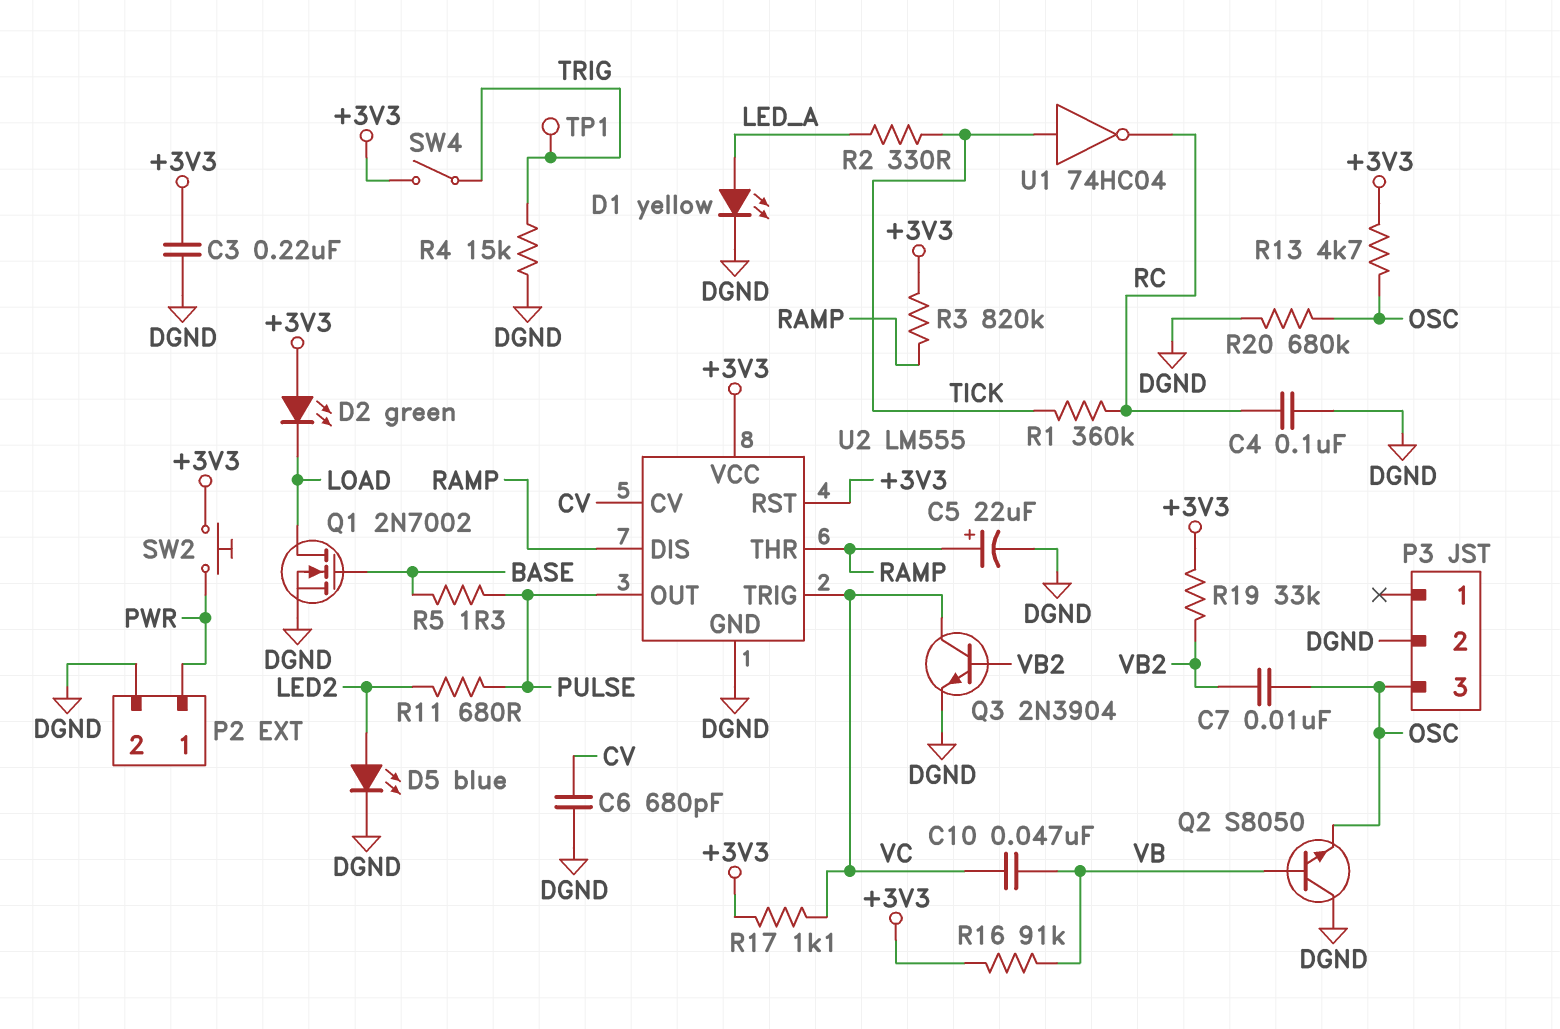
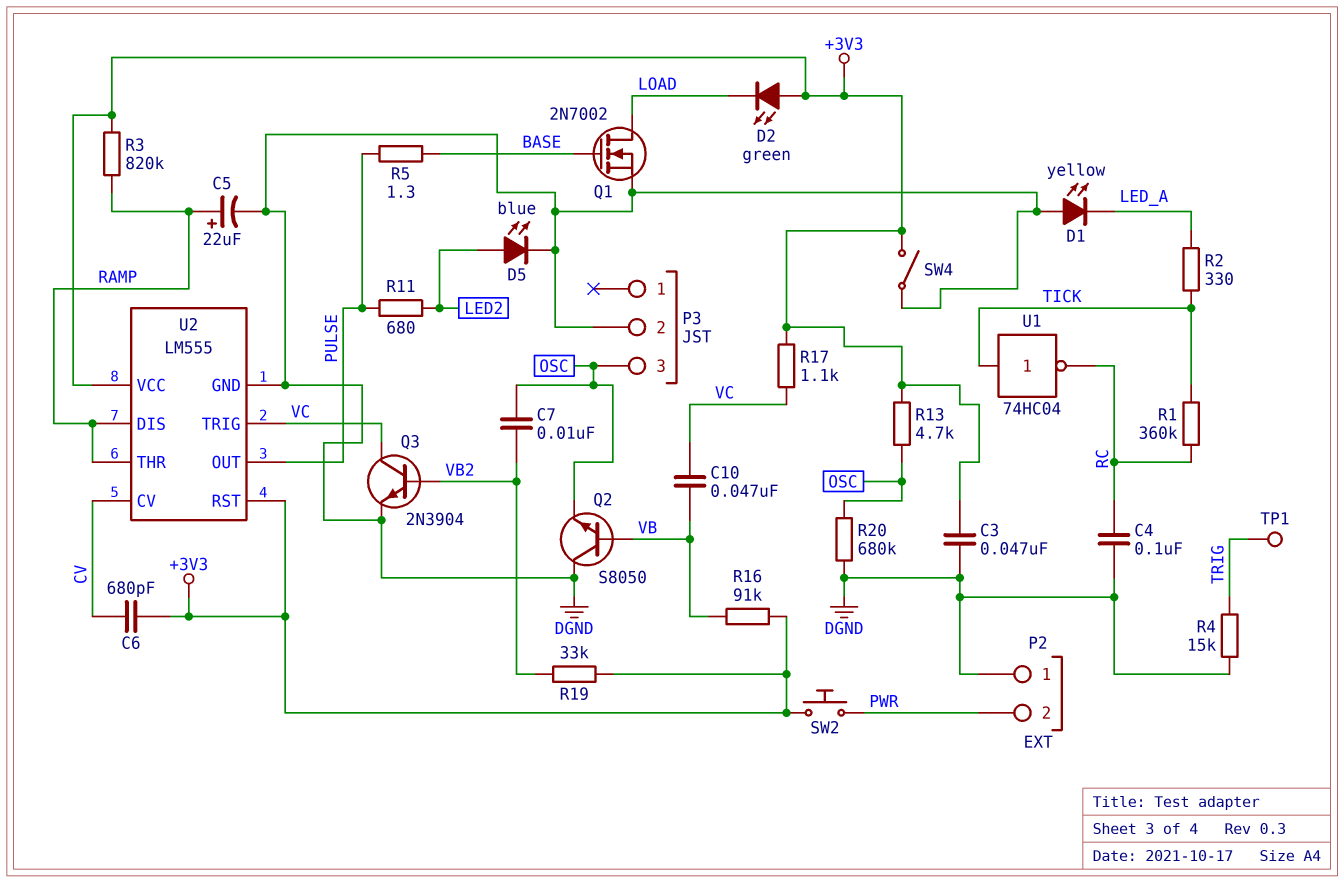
C3: 220nF (+3V3, DGND) -> 47nF (+3V3, DGND)
C6: 680pF (CV, DGND) -> 680pF (+3V3, CV)
D1: LED yellow (A LED_A, K DGND) -> LED yellow (A DGND, K LED_A)
P2 pin 1: PWR -> DGND
P2 pin 2: DGND -> PWR
SW4: switch (+3V3, TRIG) -> switch (+3V3, DGND)

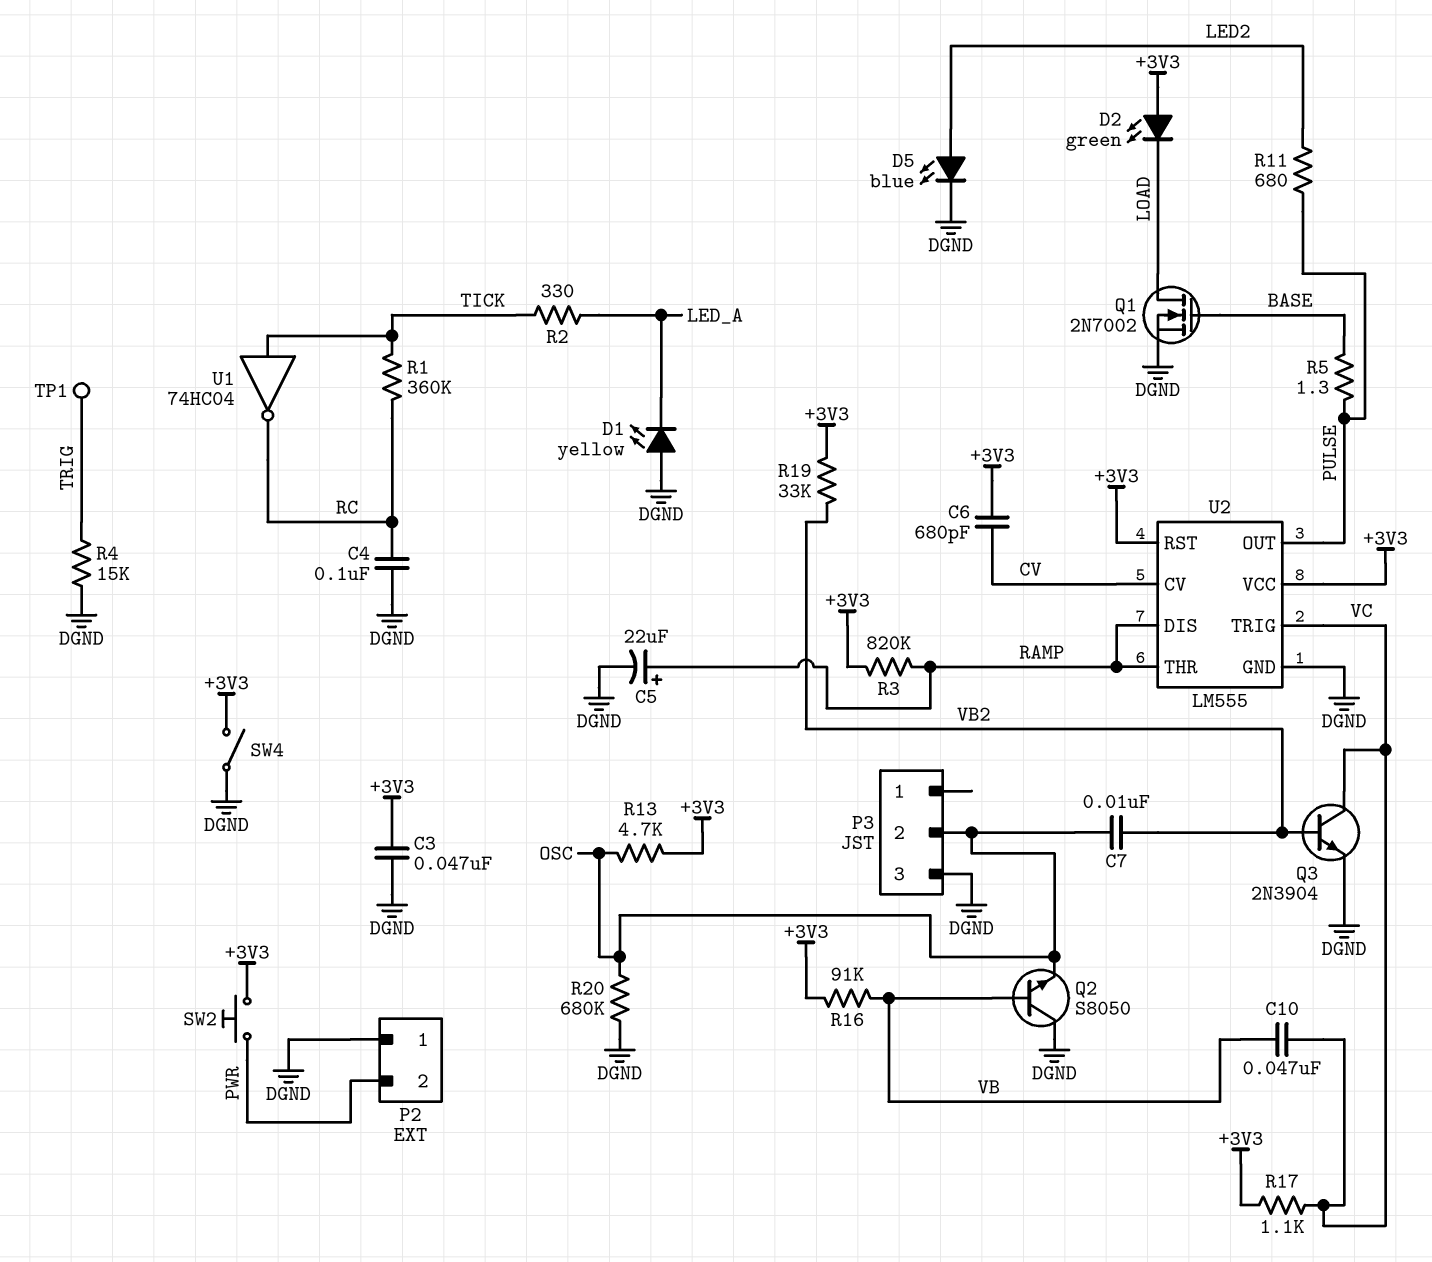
P3 pin 2: DGND -> OSC
P3 pin 3: OSC -> DGND

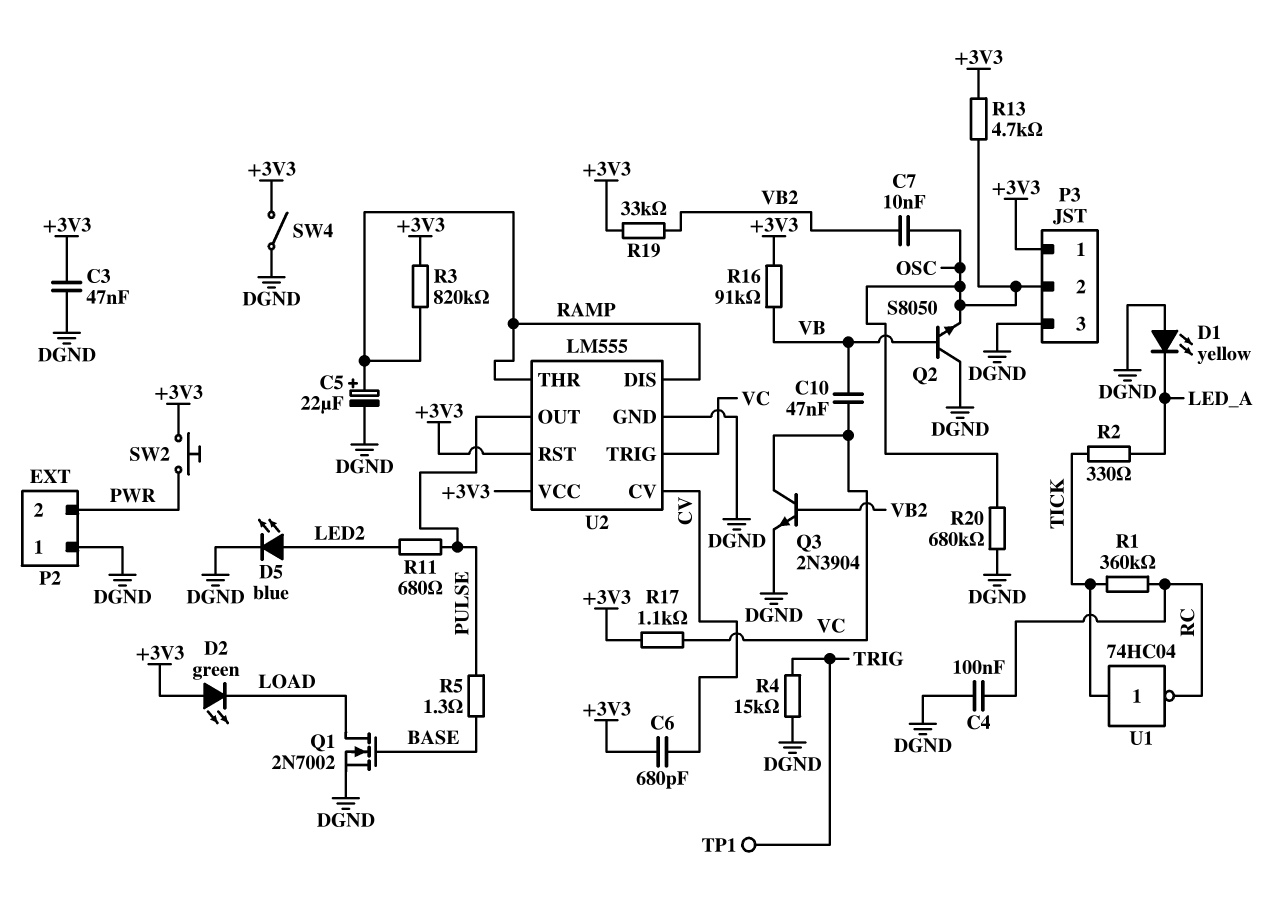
P3 pin 1: none -> +3V3

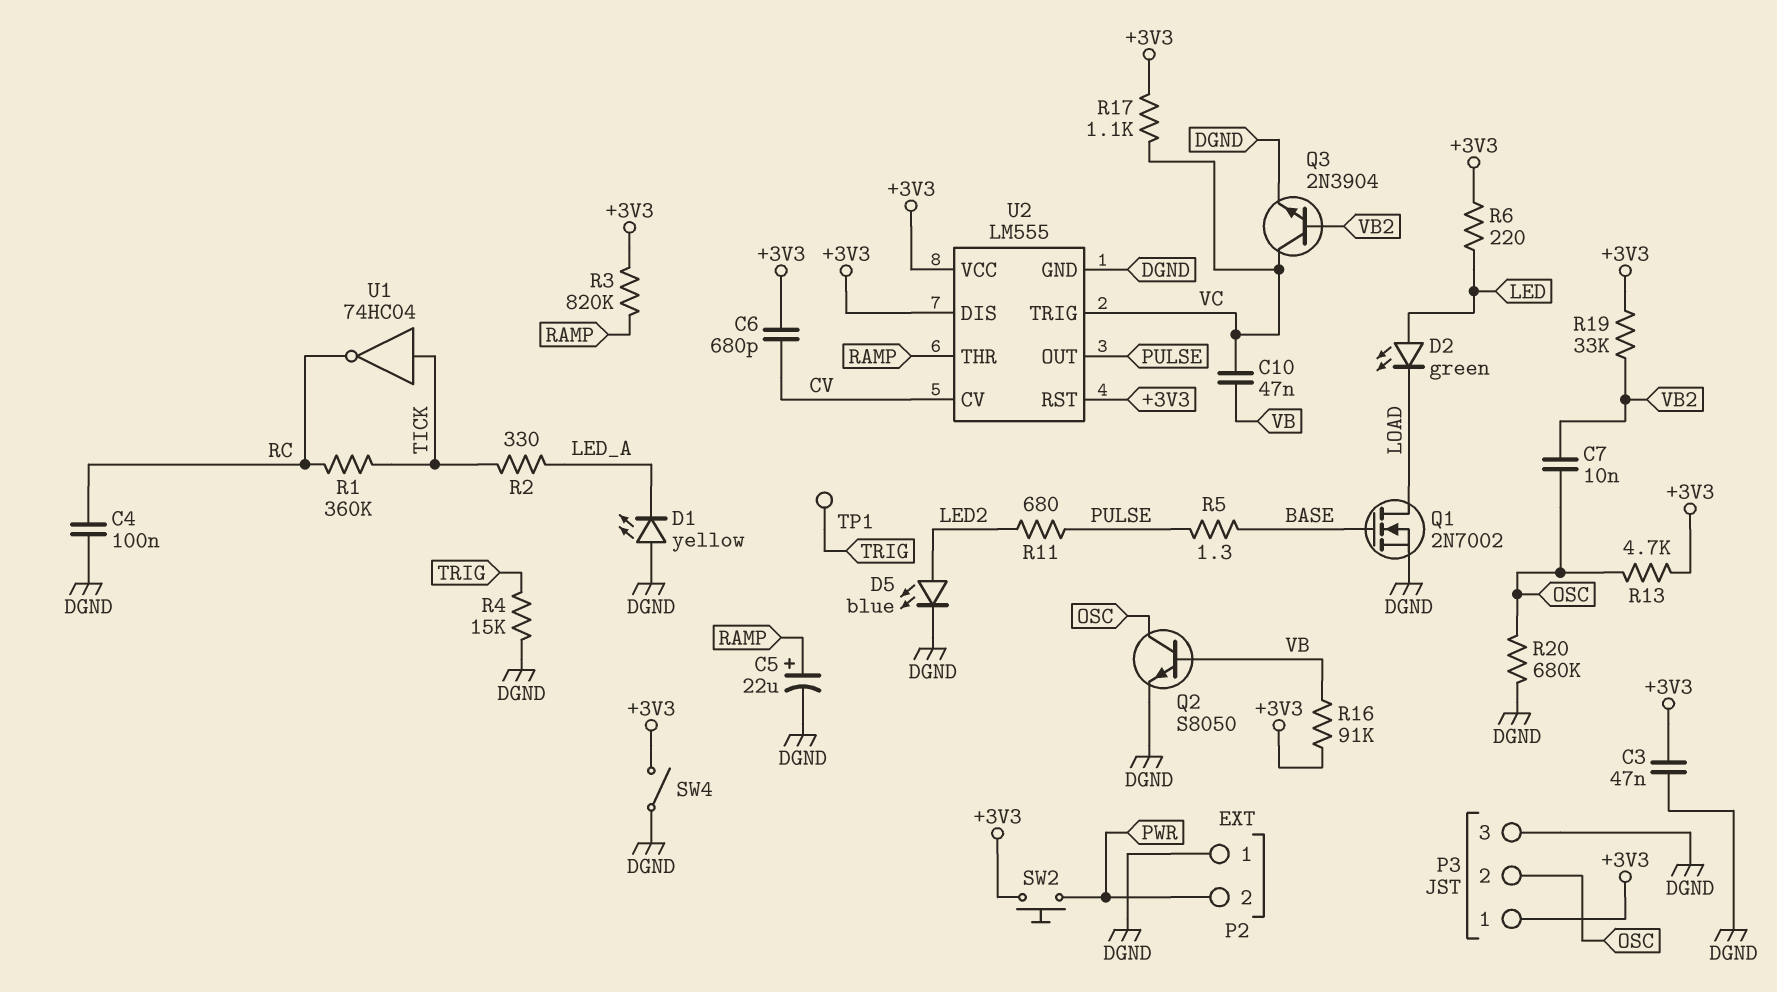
D2: LED green (A +3V3, K LOAD) -> LED green (A LED, K LOAD)
Q2: NPN S8050 (B VB, C DGND, E OSC) -> NPN S8050 (B VB, C OSC, E DGND)
R6: none -> 220 (+3V3, LED)
U2 pin DIS: RAMP -> +3V3

